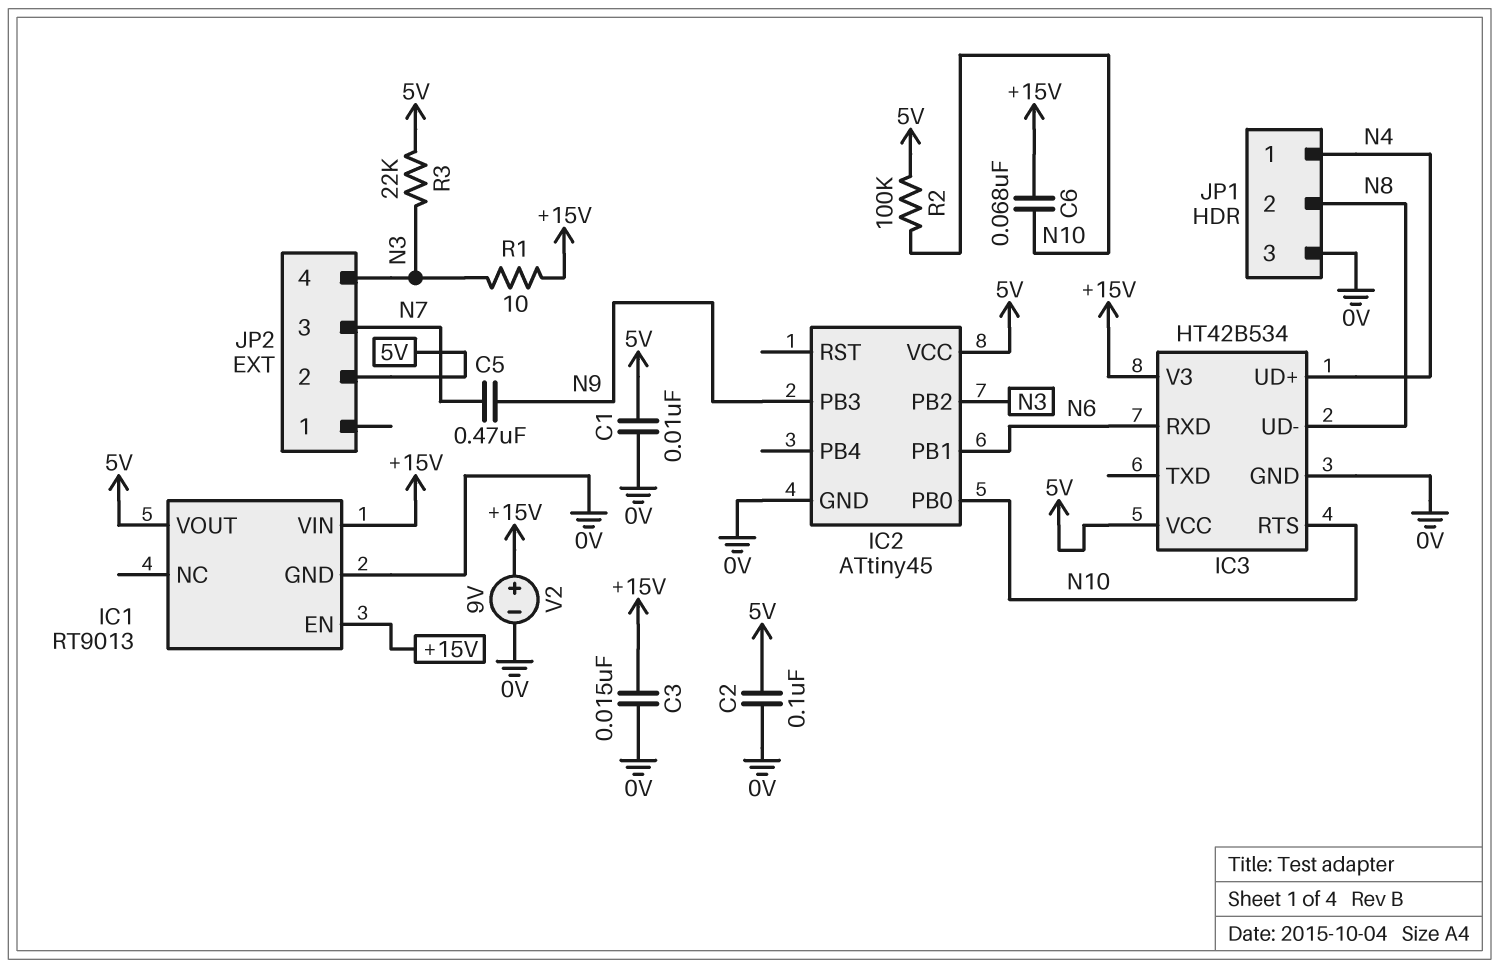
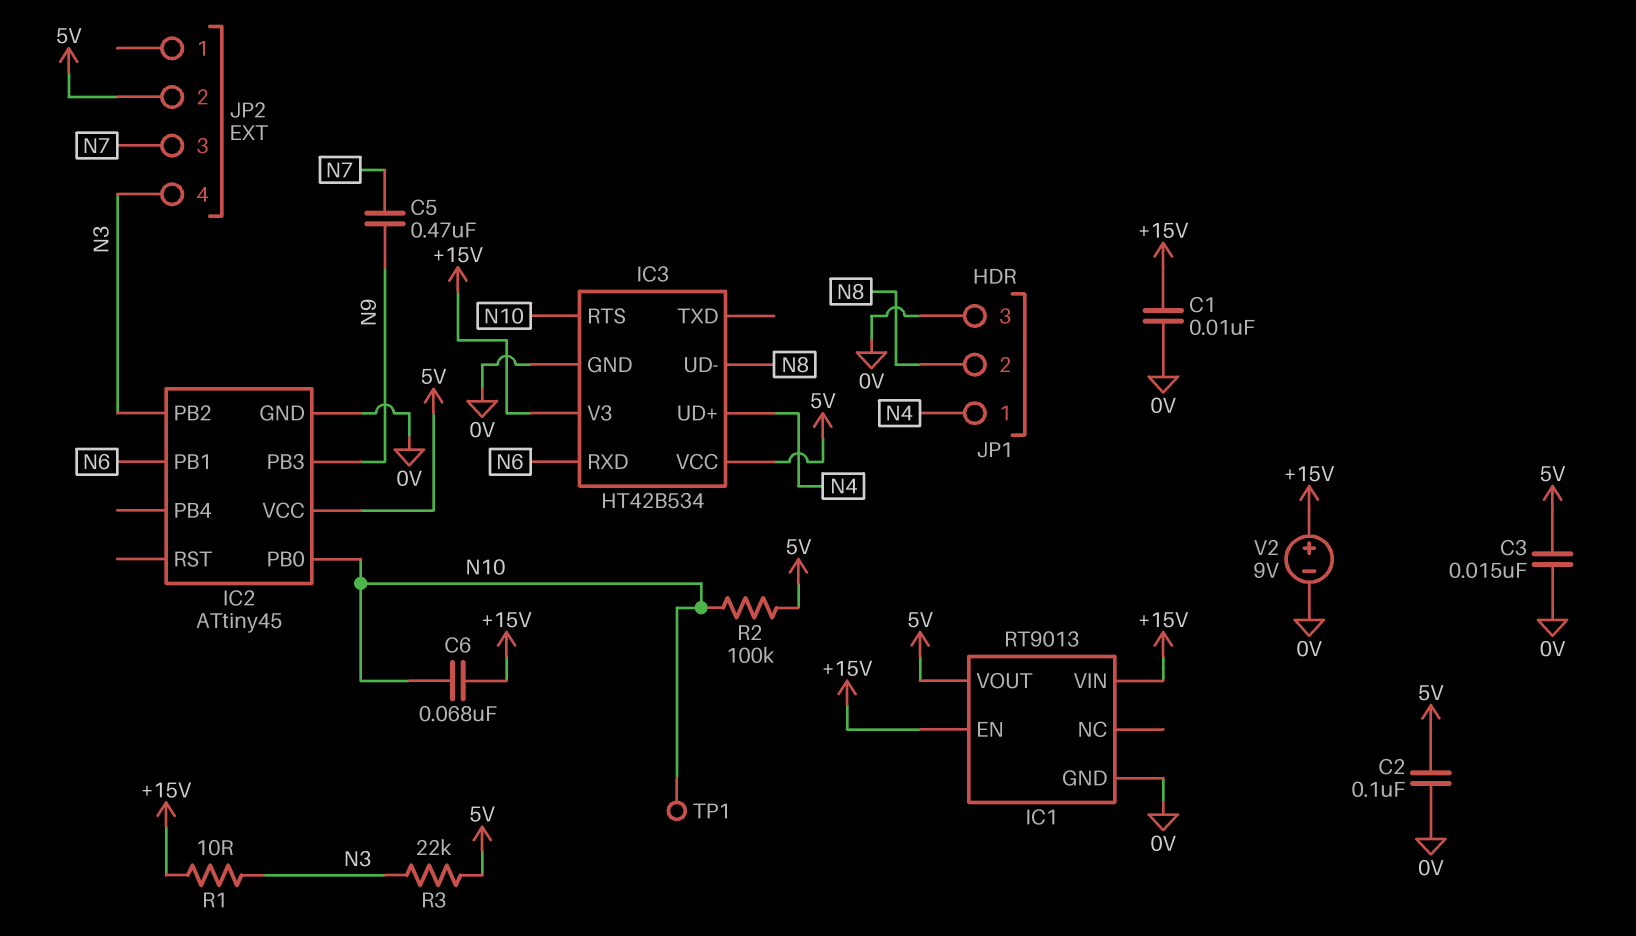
C1: 10nF (0V, 5V) -> 10nF (+15V, 0V)
C3: 15nF (+15V, 0V) -> 15nF (0V, 5V)
TP1: none -> test point (N10)

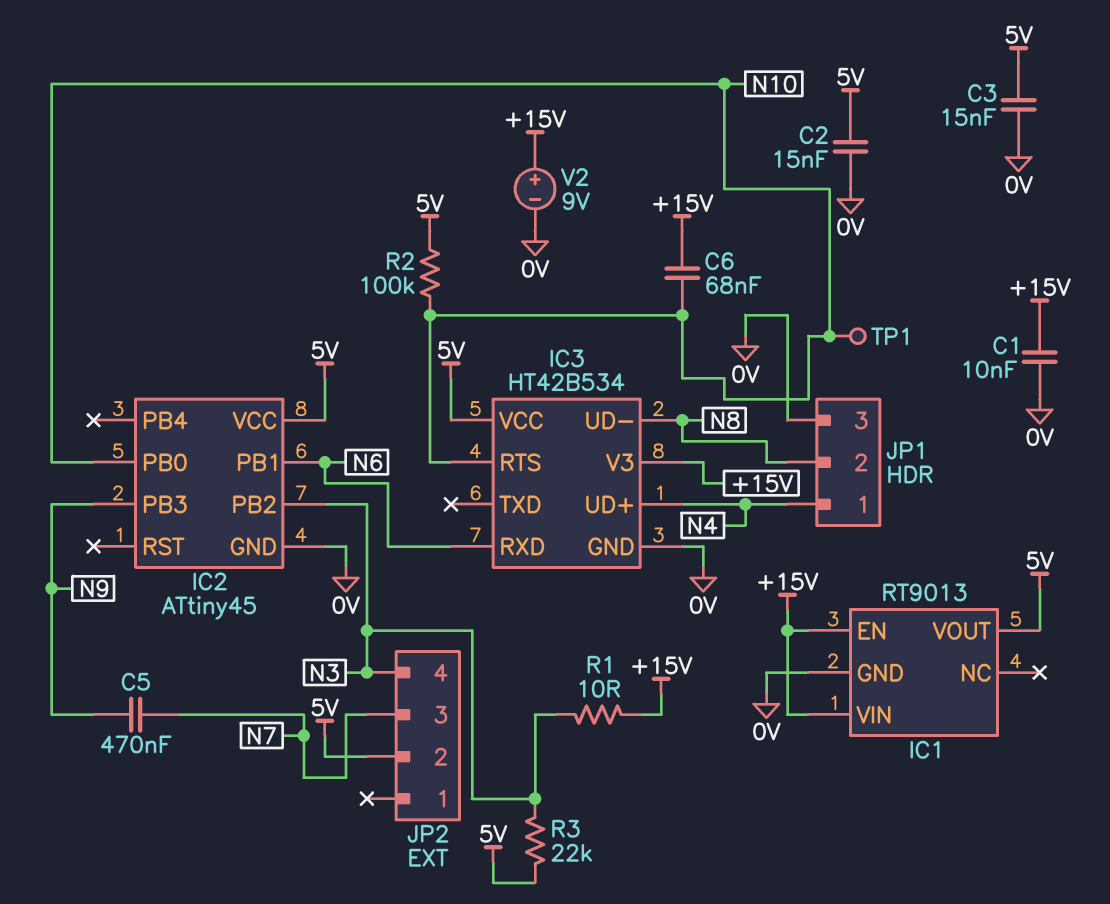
C2: 100nF (0V, 5V) -> 15nF (0V, 5V)

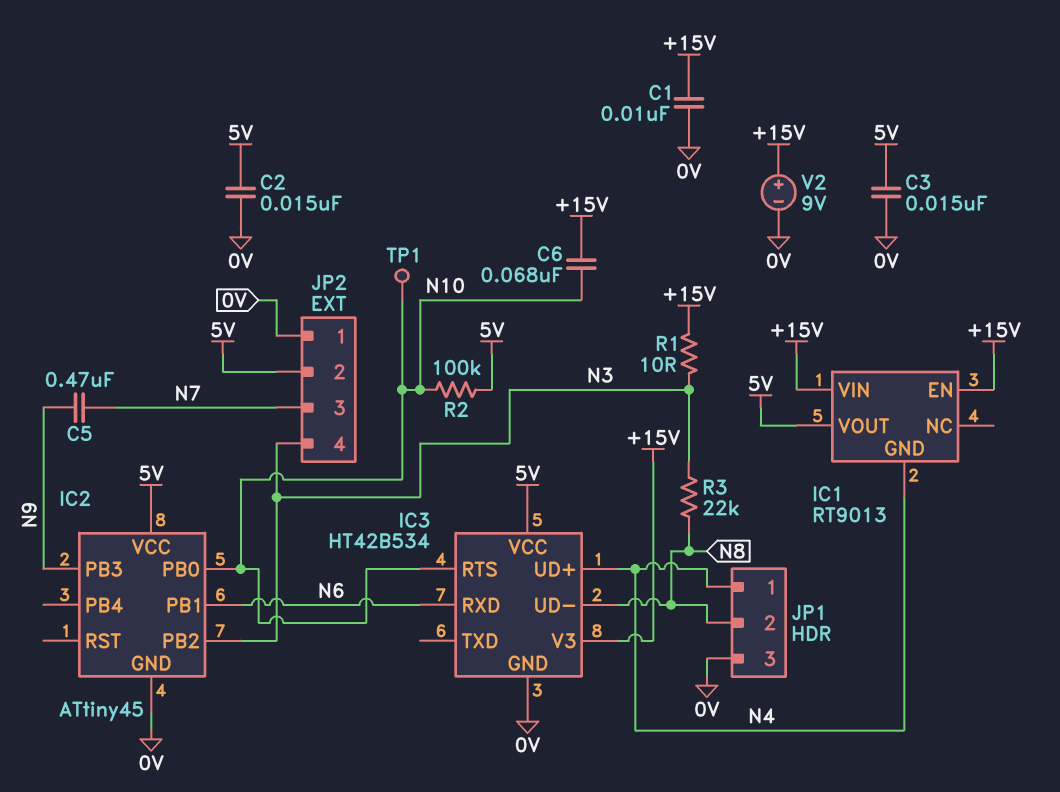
IC1 pin GND: 0V -> N4
JP2 pin 1: none -> 0V
R3: 22k (5V, N3) -> 22k (N3, N8)

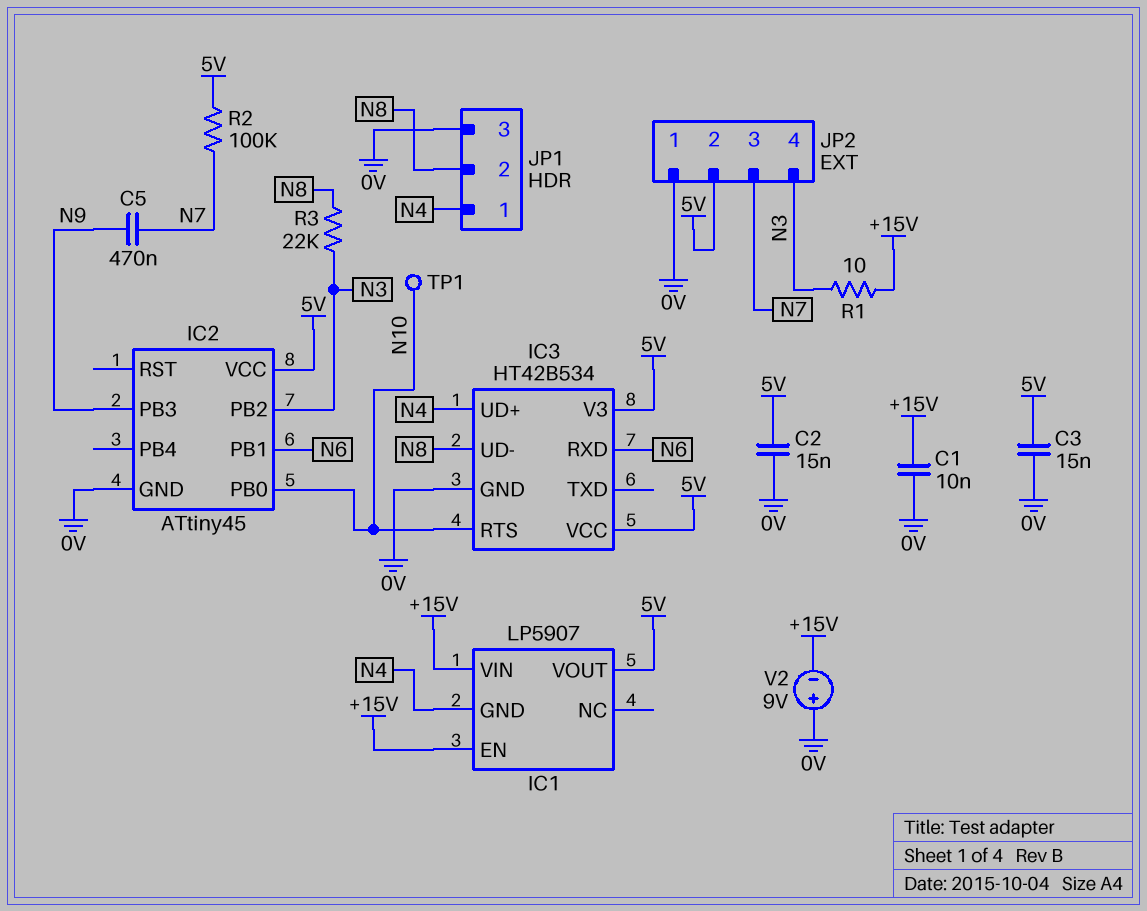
C6: 68nF (+15V, N10) -> none
IC1: RT9013 -> LP5907
IC3 pin V3: +15V -> 5V
R2: 100k (5V, N10) -> 100k (5V, N7)
V2: 9V (plus +15V, minus 0V) -> 9V (plus 0V, minus +15V)

